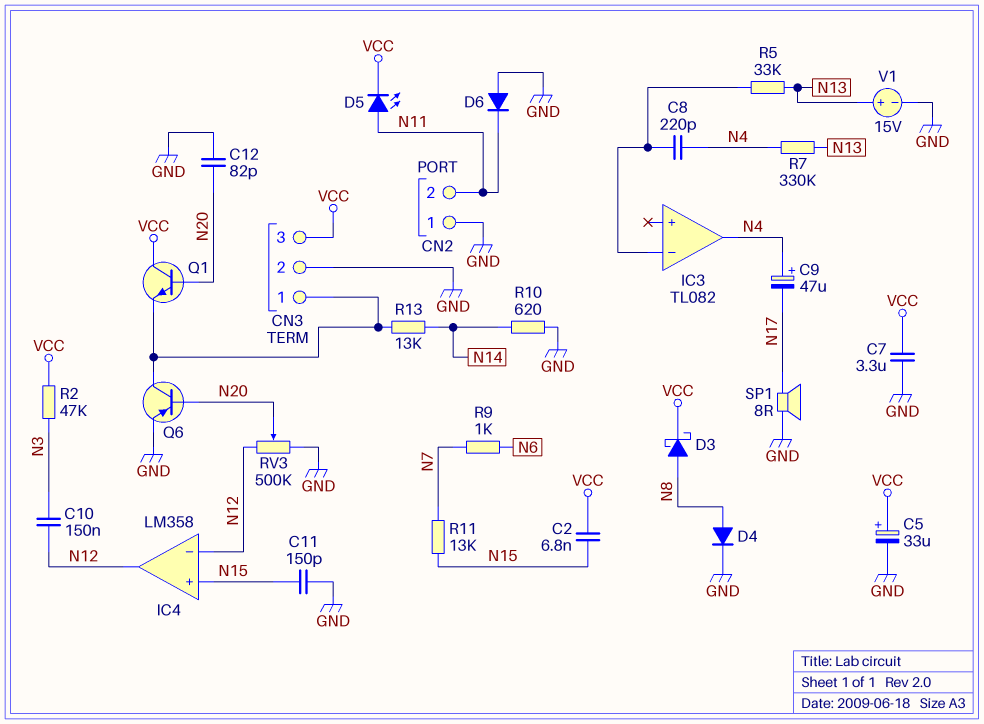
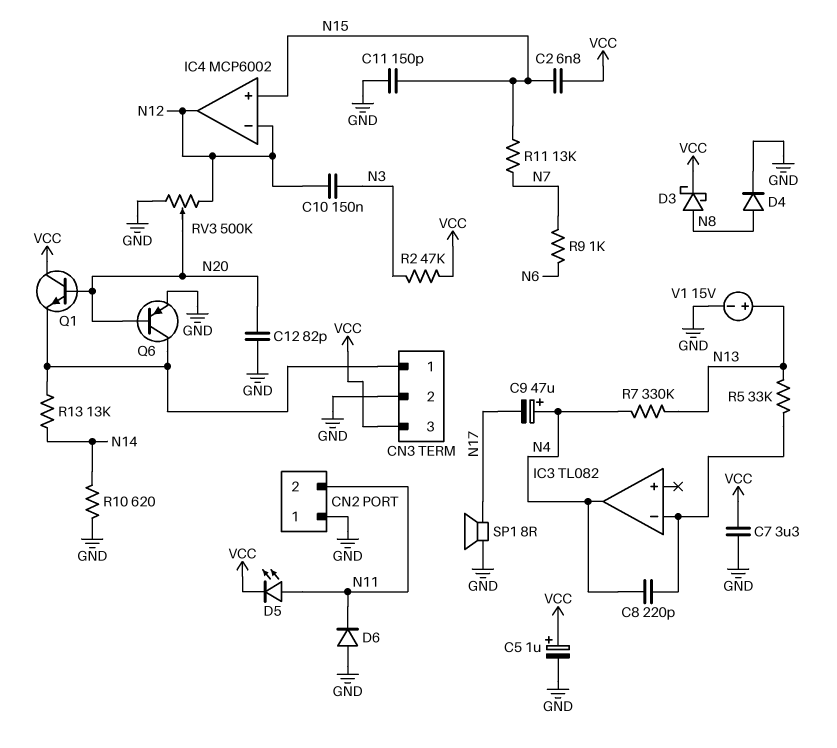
C5: 33uF (plus VCC, minus GND) -> 1uF (plus VCC, minus GND)
IC4: LM358 -> MCP6002

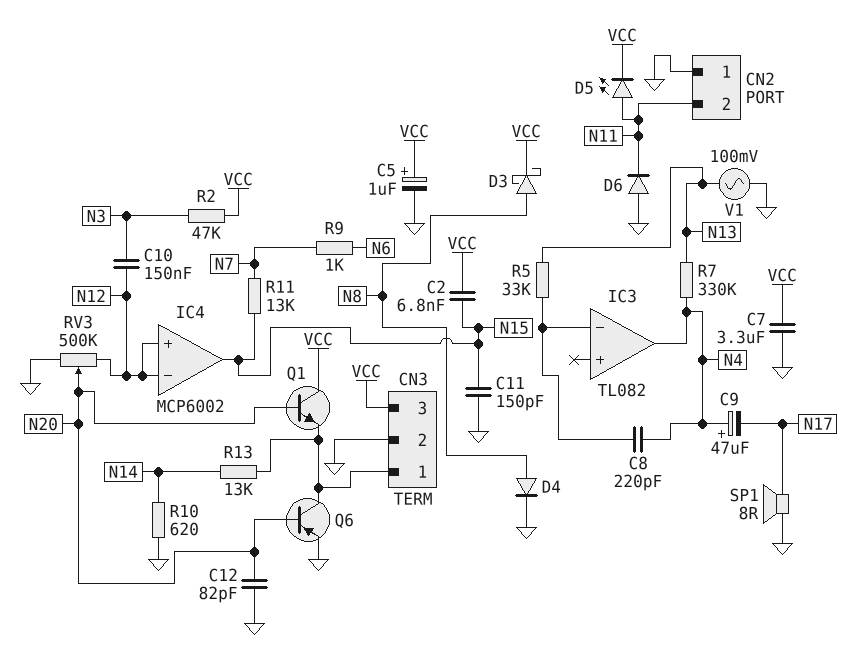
IC4 pin in+: N15 -> N12
IC4 pin out: N12 -> N15
V1: 15V (plus N13, minus GND) -> AC 100mV (GND, N13)

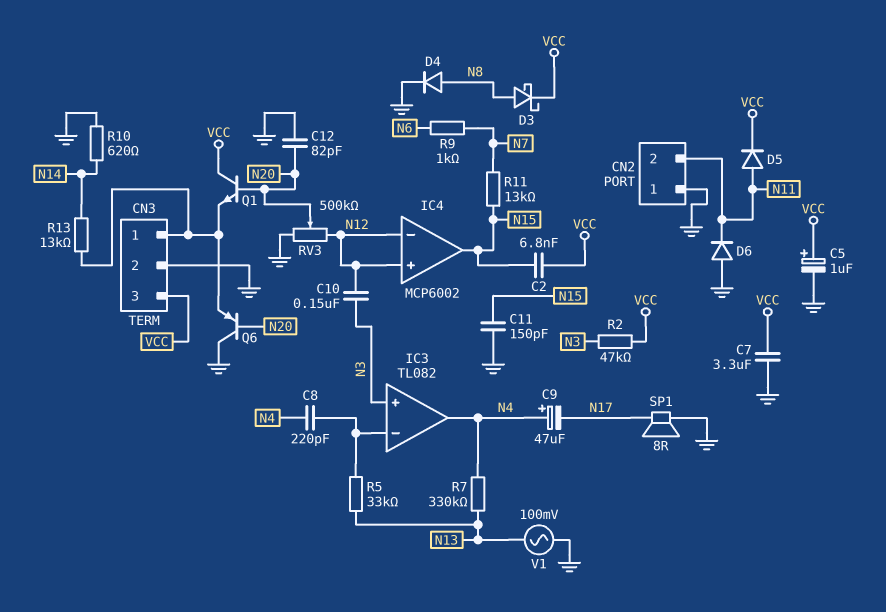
D5: LED (A N11, K VCC) -> diode (A N11, K VCC)
IC3 pin in+: none -> N3
Q6: PNP (B N20, C CN3/1, E GND) -> PNP (B N20, C GND, E CN3/1)

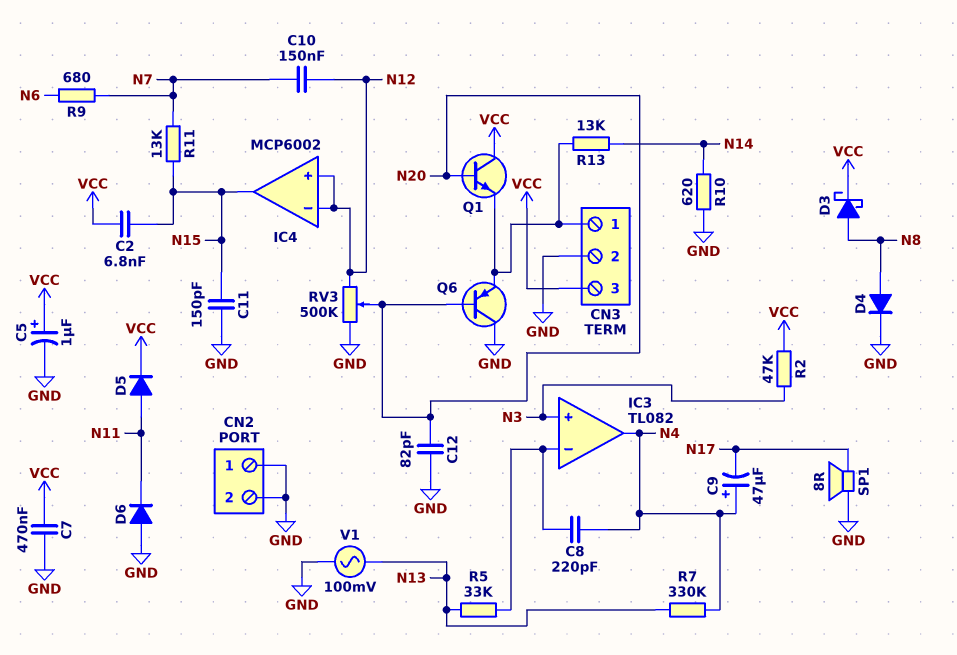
C7: 3.3uF (GND, VCC) -> 470nF (GND, VCC)
C10: 150nF (N3, N12) -> 150nF (N7, N12)
CN2 pin 2: N11 -> GND
R9: 1k (N6, N7) -> 680 (N6, N7)

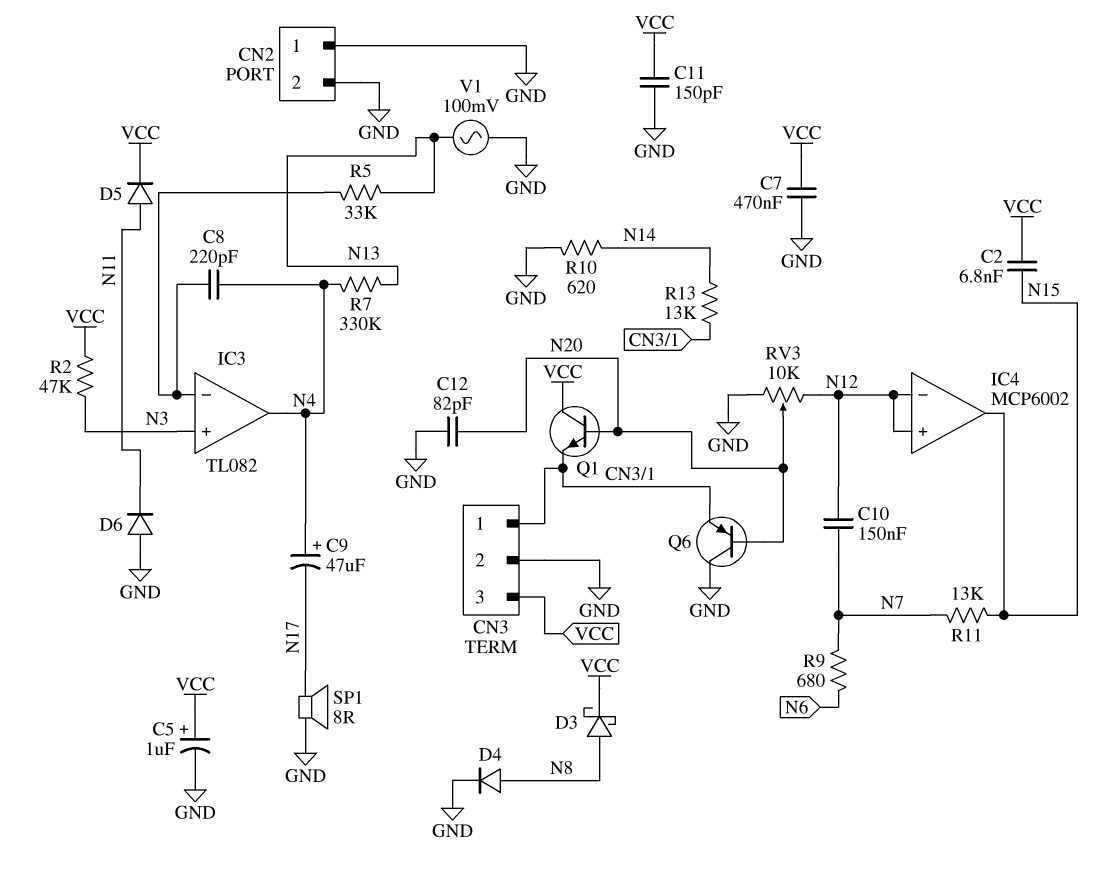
C11: 150pF (GND, N15) -> 150pF (GND, VCC)
RV3: 500k (GND, N12, wiper N20) -> 10k (GND, N12, wiper N20)

